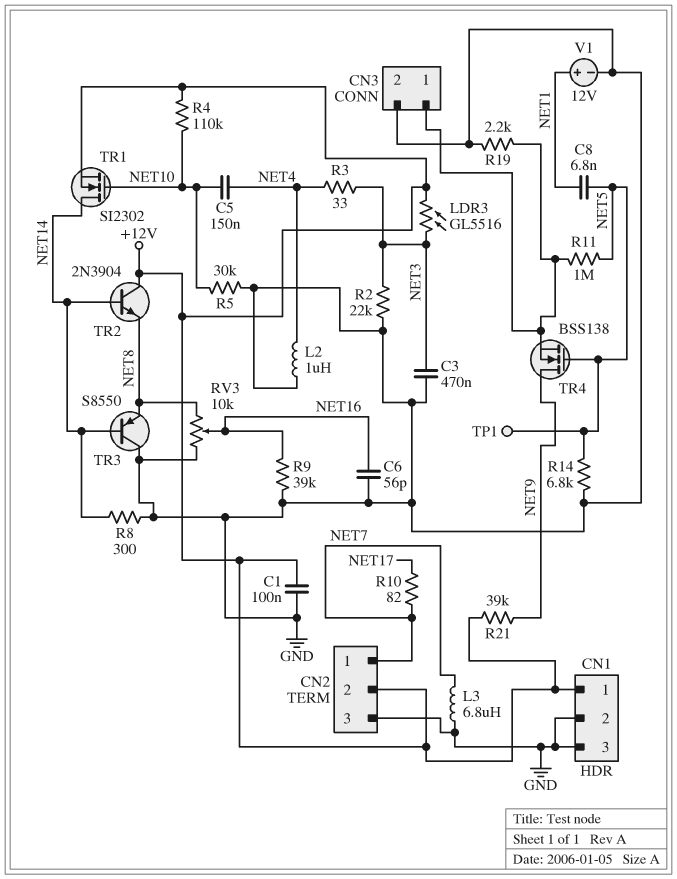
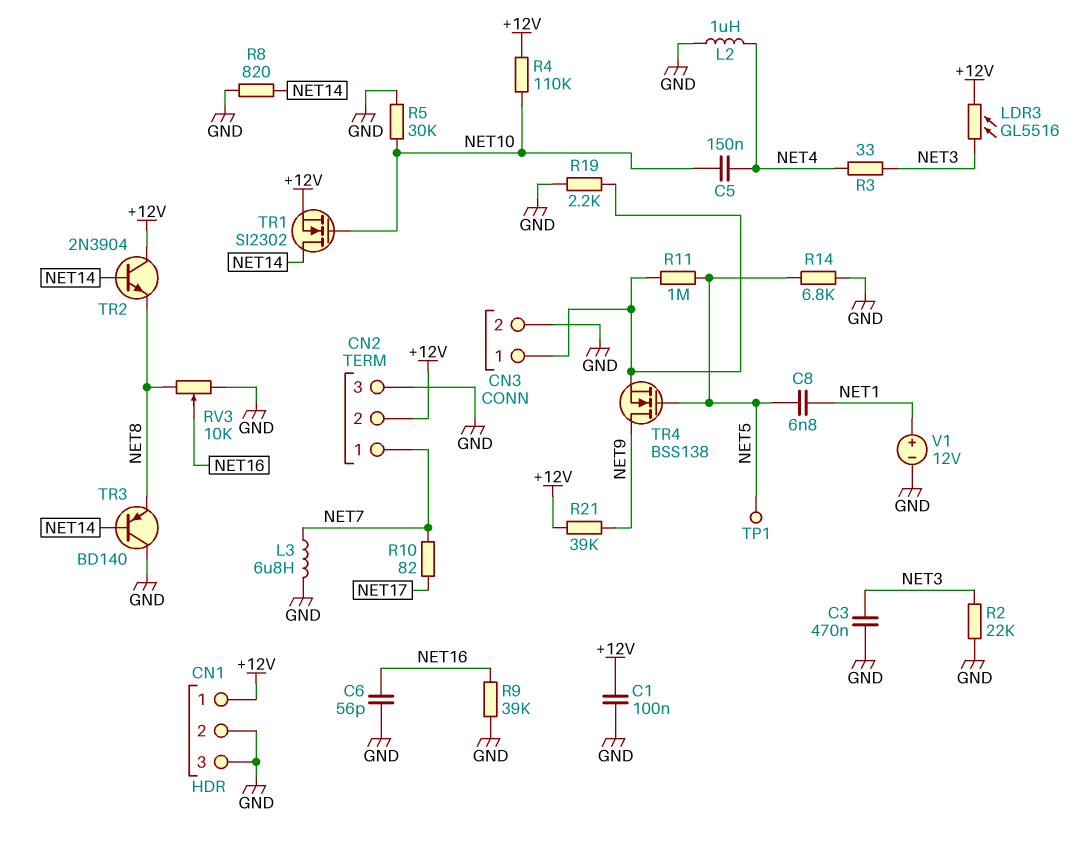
R8: 300 (GND, NET14) -> 820 (GND, NET14)
TR3: PNP S8550 (B NET14, C GND, E NET8) -> PNP BD140 (B NET14, C GND, E NET8)

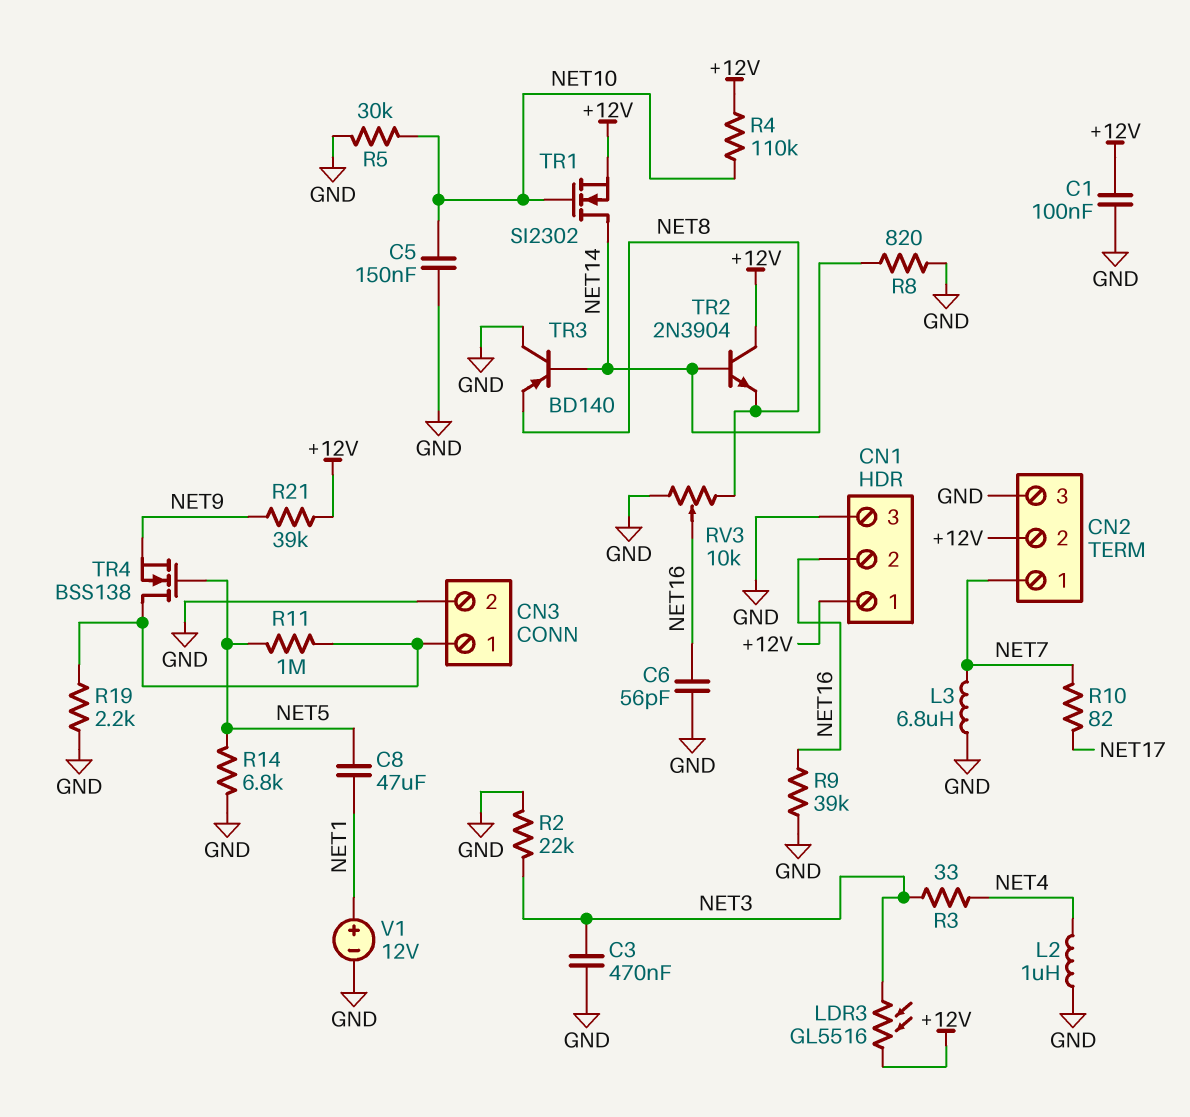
C5: 150nF (NET4, NET10) -> 150nF (GND, NET10)
C8: 6.8nF (NET1, NET5) -> 47uF (NET1, NET5)
CN1 pin 2: GND -> NET16
TP1: test point (NET5) -> none
TR4: NMOS BSS138 (G NET5, D NET9, S CN3/1) -> NMOS BSS138 (G NET5, D CN3/1, S NET9)

